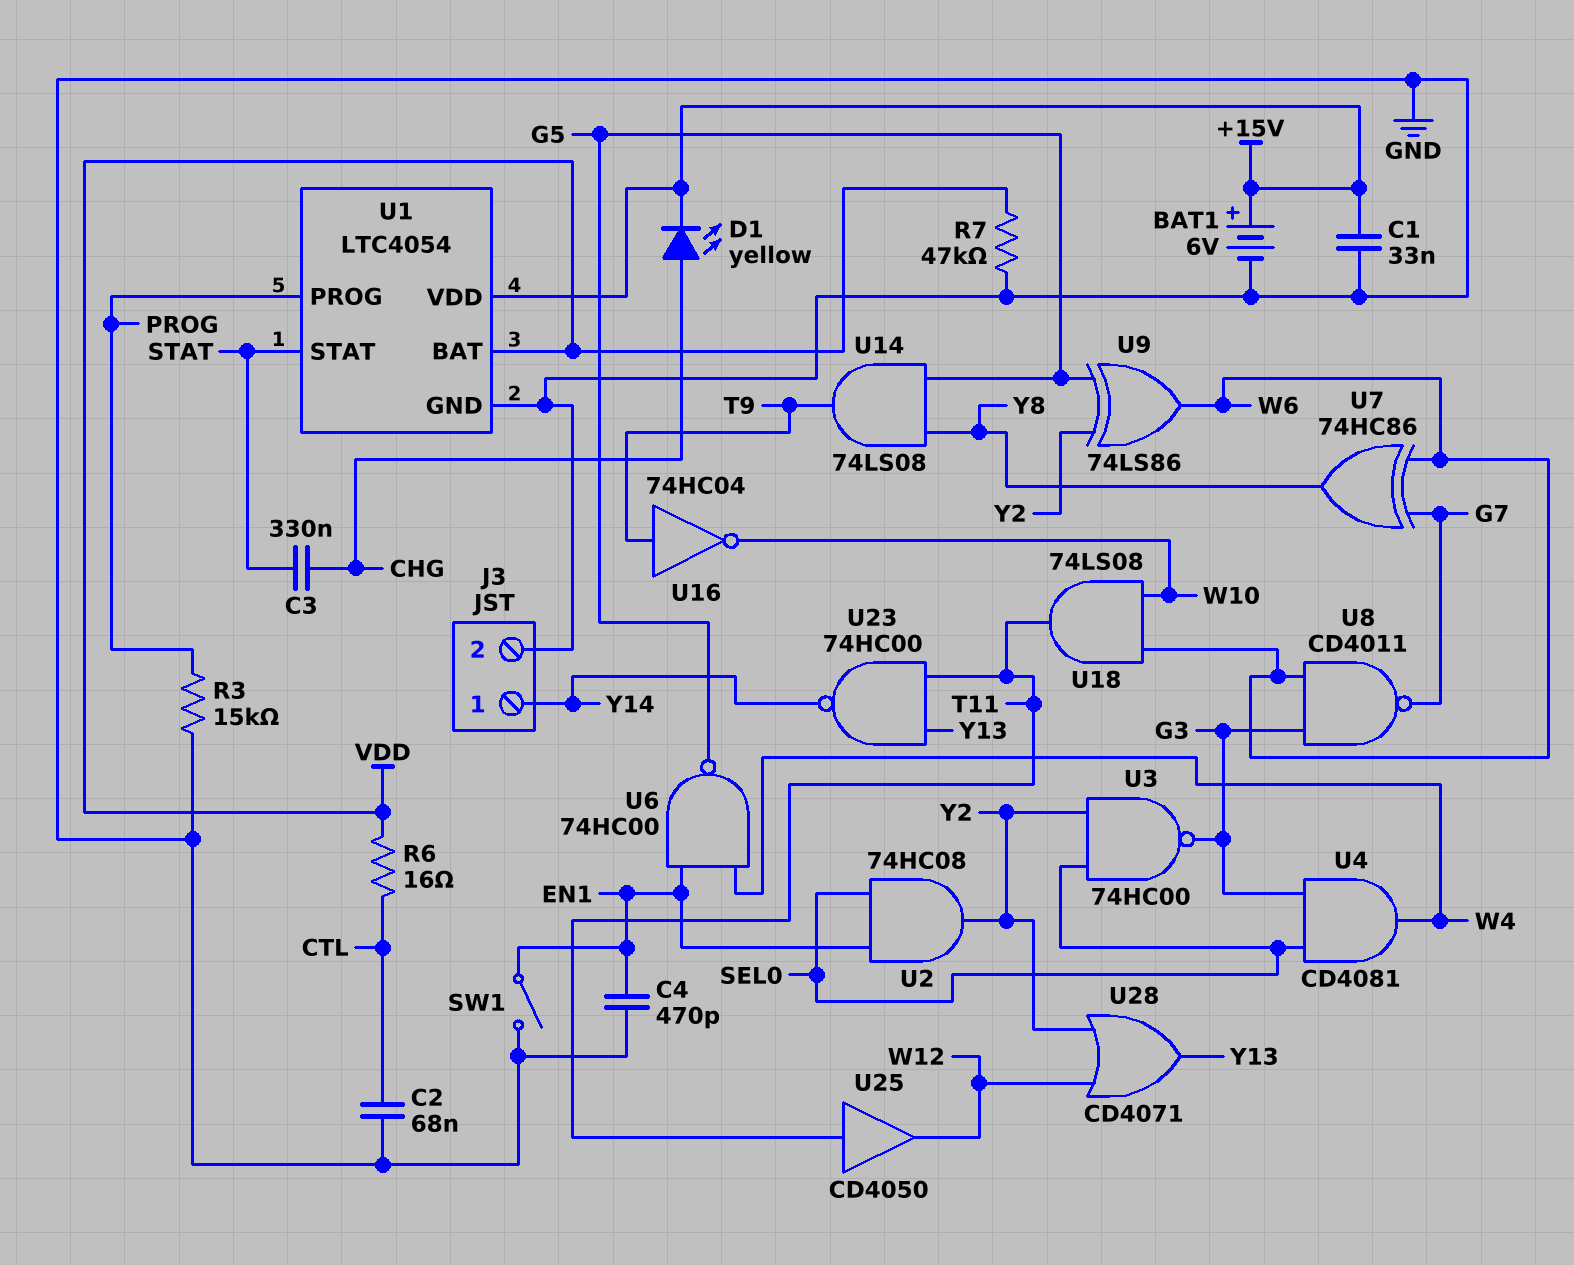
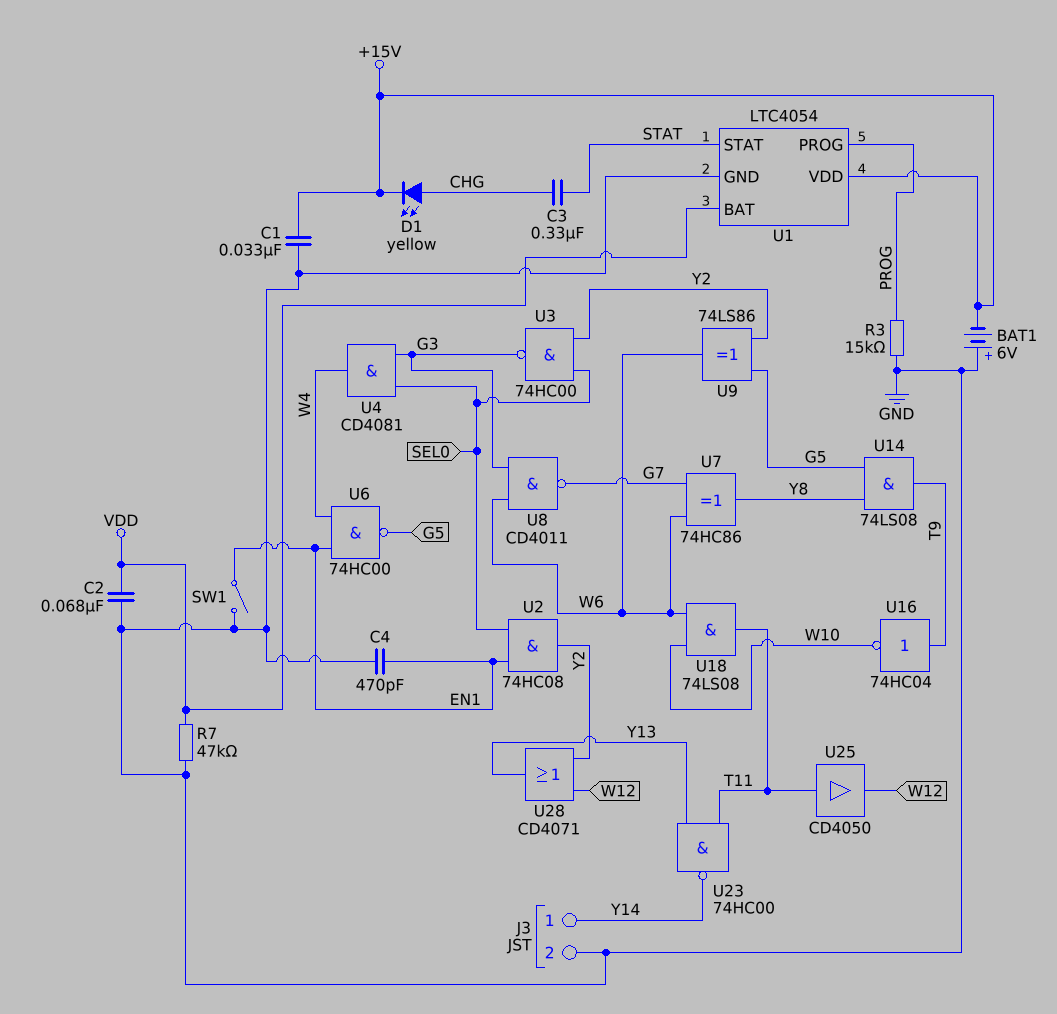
BAT1: 6V (plus +15V, minus GND) -> 6V (plus GND, minus +15V)
C2: 68nF (CTL, GND) -> 68nF (GND, VDD)
R6: 16 (CTL, VDD) -> none

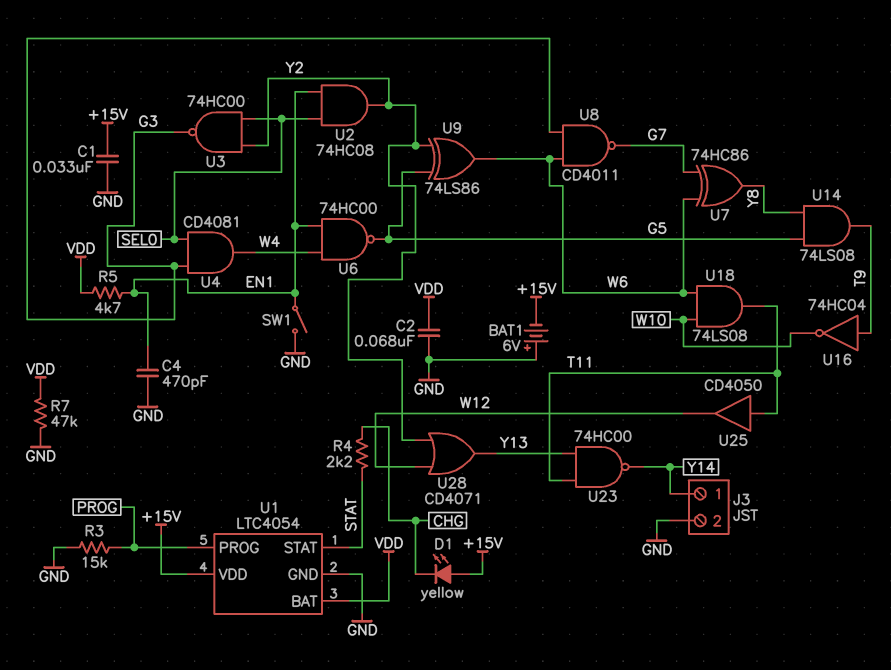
C3: 330nF (CHG, STAT) -> none
D1: LED yellow (A CHG, K +15V) -> LED yellow (A +15V, K CHG)
R4: none -> 2.2k (CHG, STAT)
R5: none -> 4.7k (EN1, VDD)

